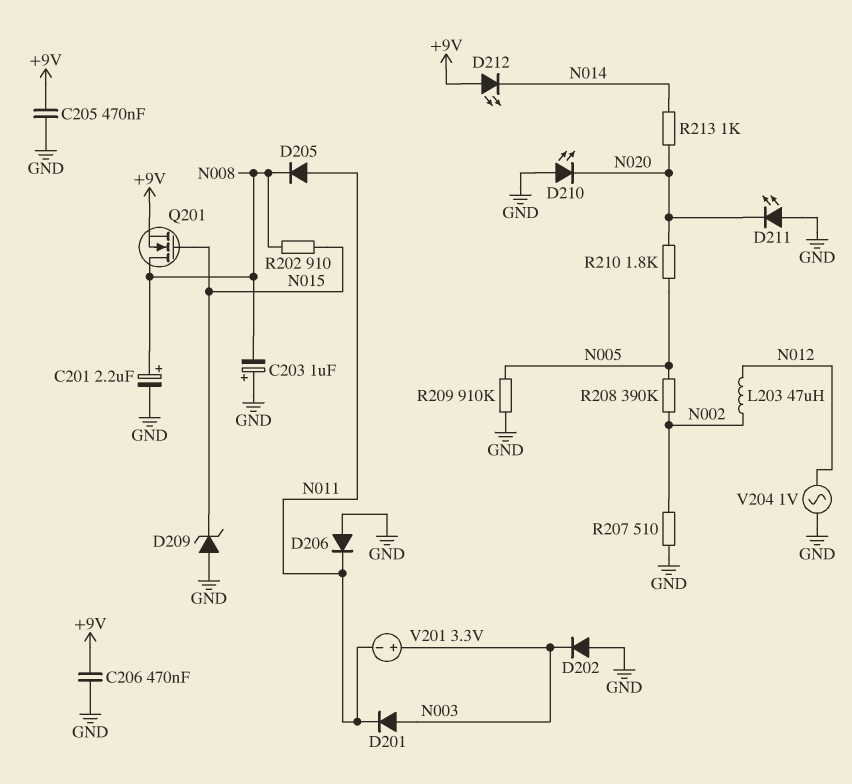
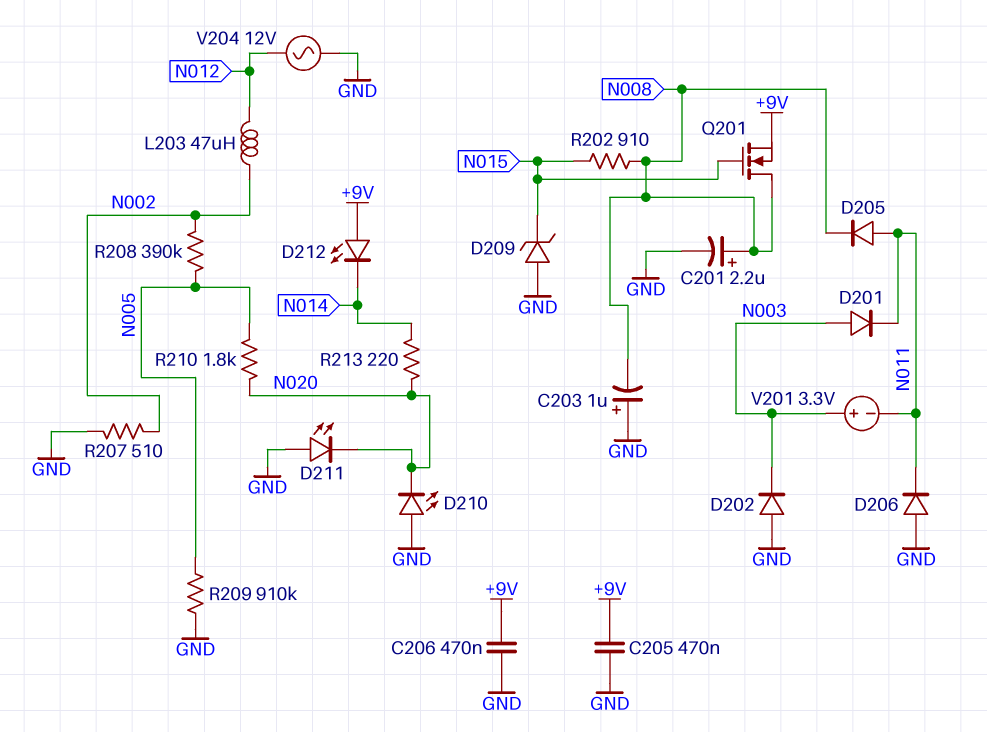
R213: 1k (N014, N020) -> 220 (N014, N020)
V204: AC 1V (GND, N012) -> AC 12V (GND, N012)

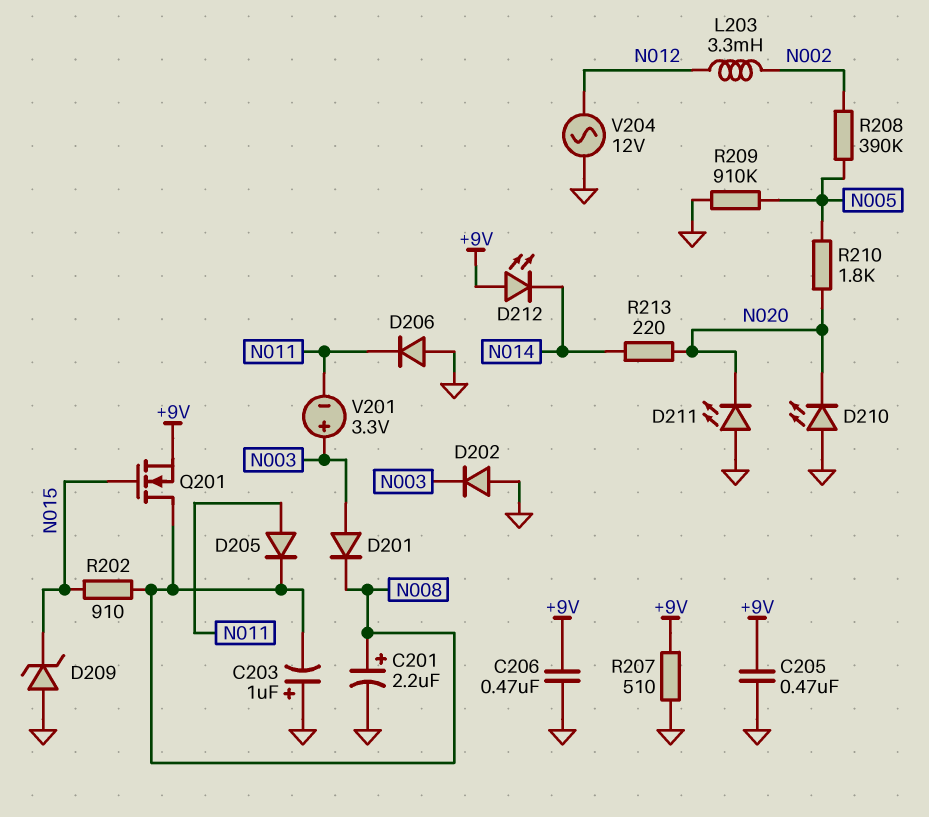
D201: diode (A N003, K N011) -> diode (A N003, K N008)
L203: 47uH (N002, N012) -> 3.3mH (N002, N012)
R207: 510 (GND, N002) -> 510 (+9V, GND)

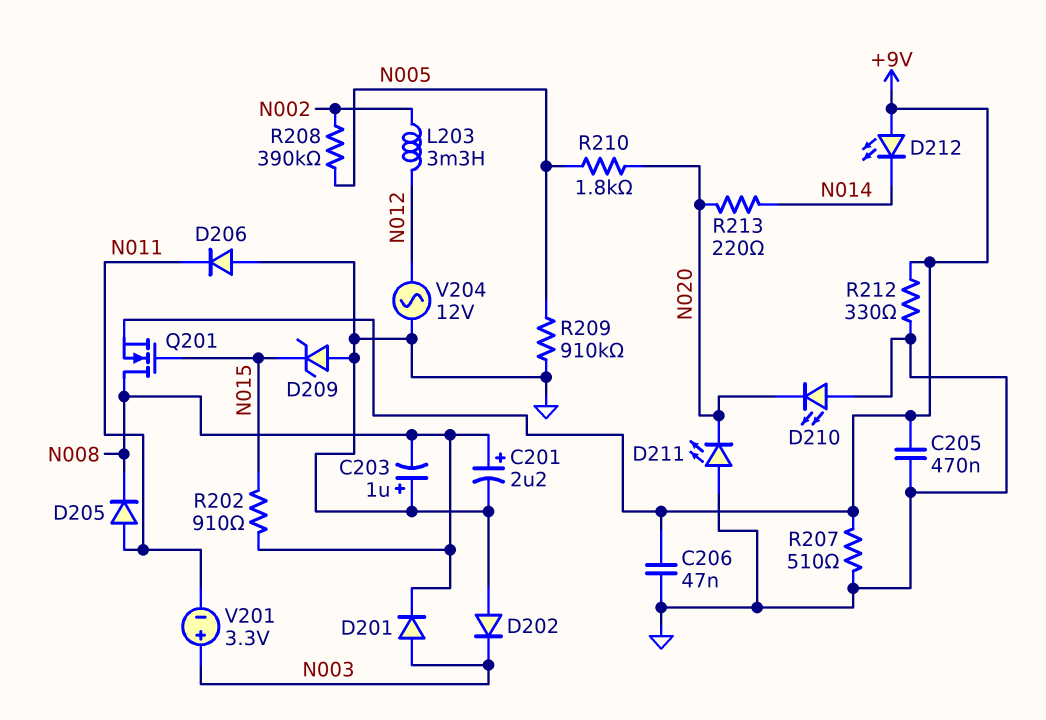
C206: 470nF (+9V, GND) -> 47nF (+9V, GND)
R212: none -> 330 (+9V, GND)

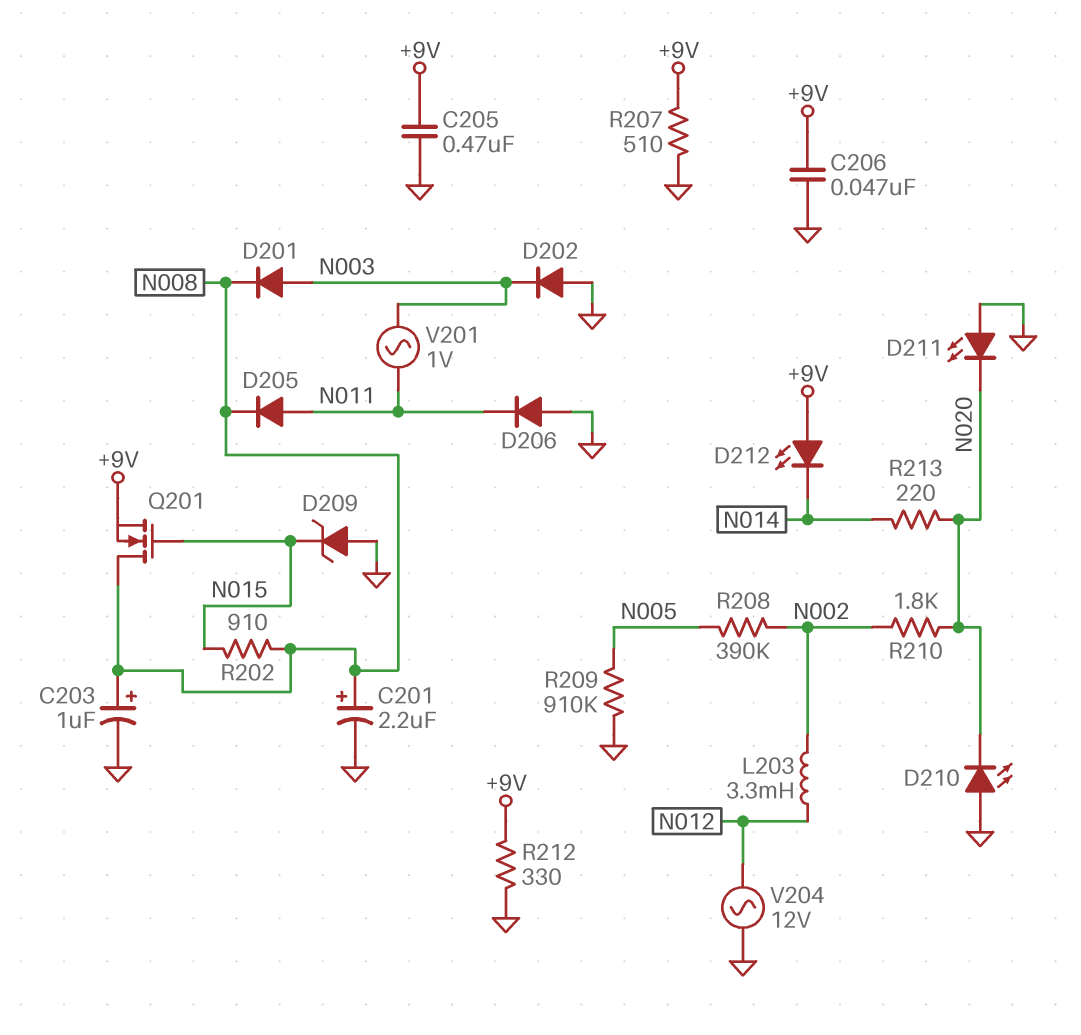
C203: 1uF (plus GND, minus N008) -> 1uF (plus N008, minus GND)
R210: 1.8k (N005, N020) -> 1.8k (N002, N020)
V201: 3.3V (plus N003, minus N011) -> AC 1V (N003, N011)

